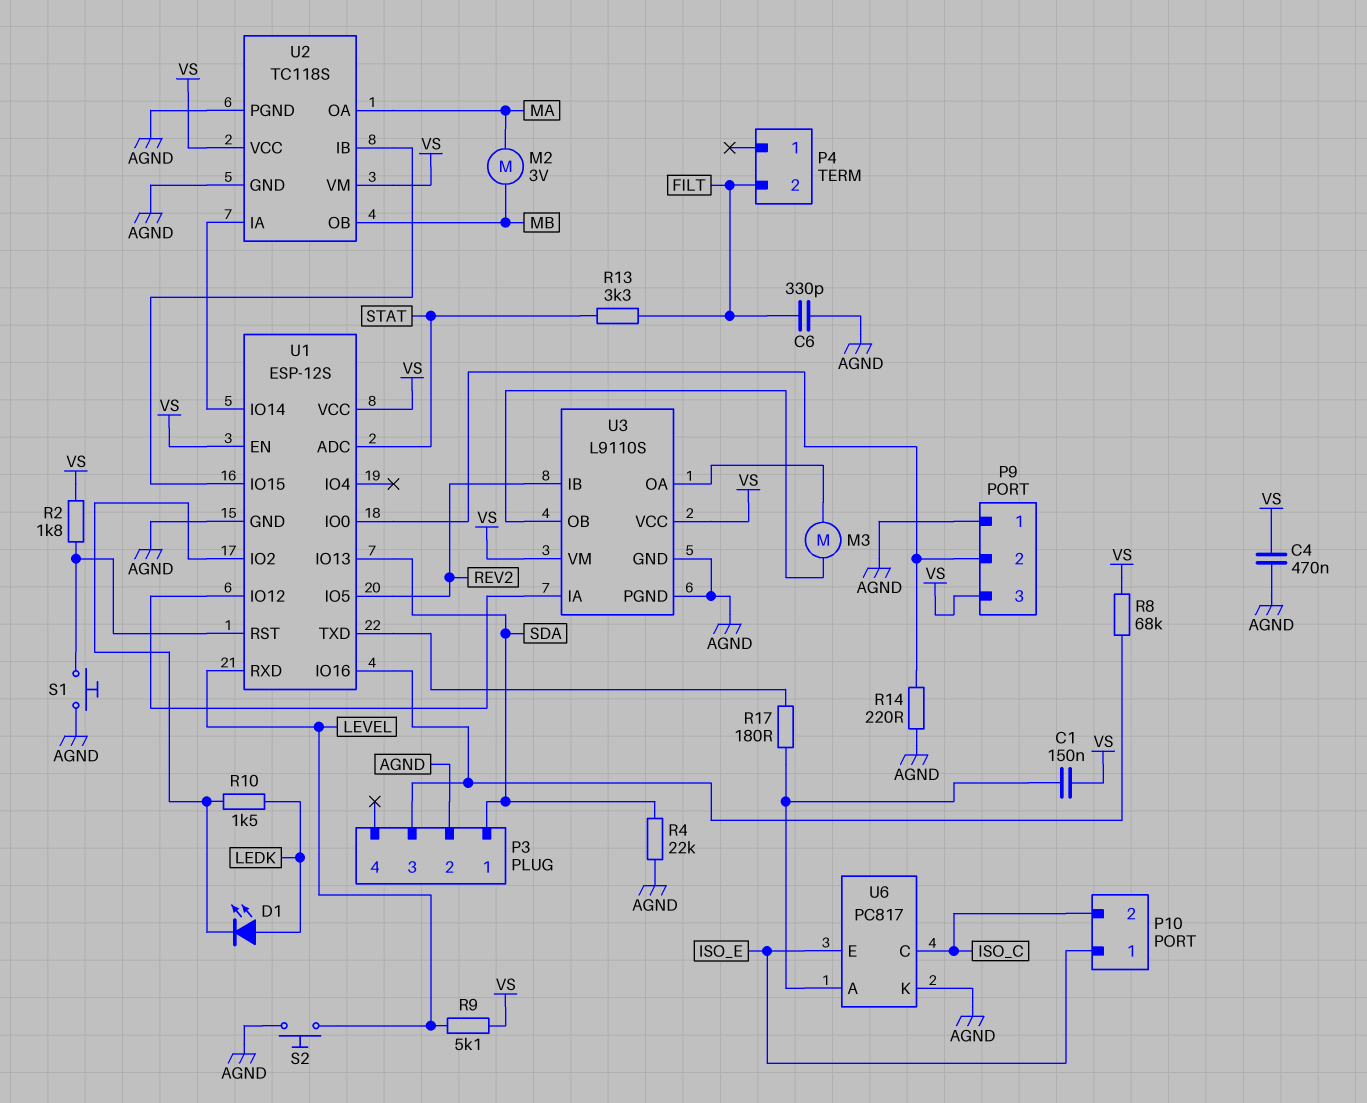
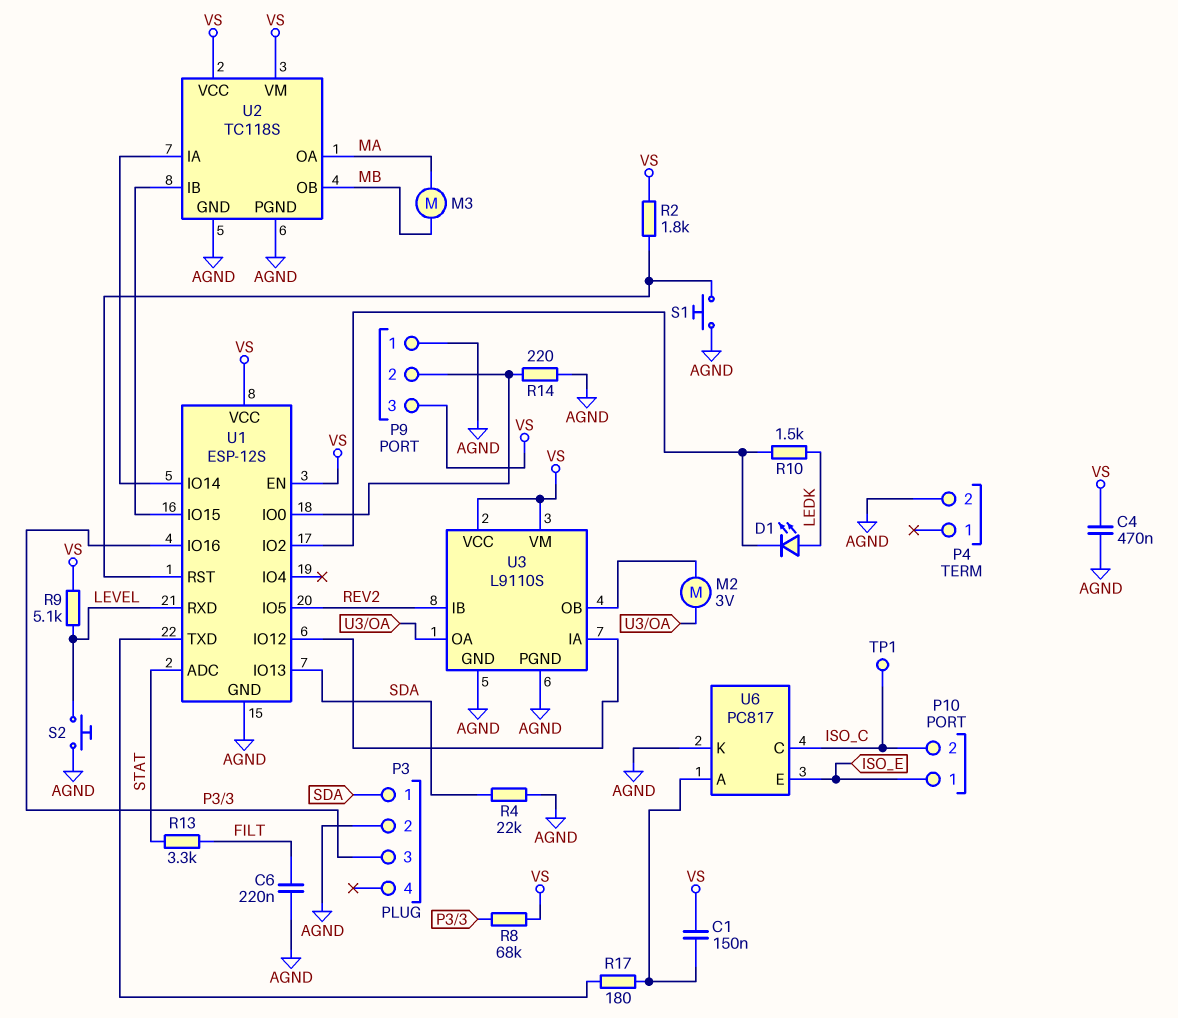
C6: 330pF (AGND, FILT) -> 220nF (AGND, FILT)
M2: motor 3V (MA, MB) -> motor 3V (U3/OA, U3/OB)
M3: motor (U3/OA, U3/OB) -> motor (MA, MB)
P4 pin 2: FILT -> AGND
TP1: none -> test point (ISO_C)

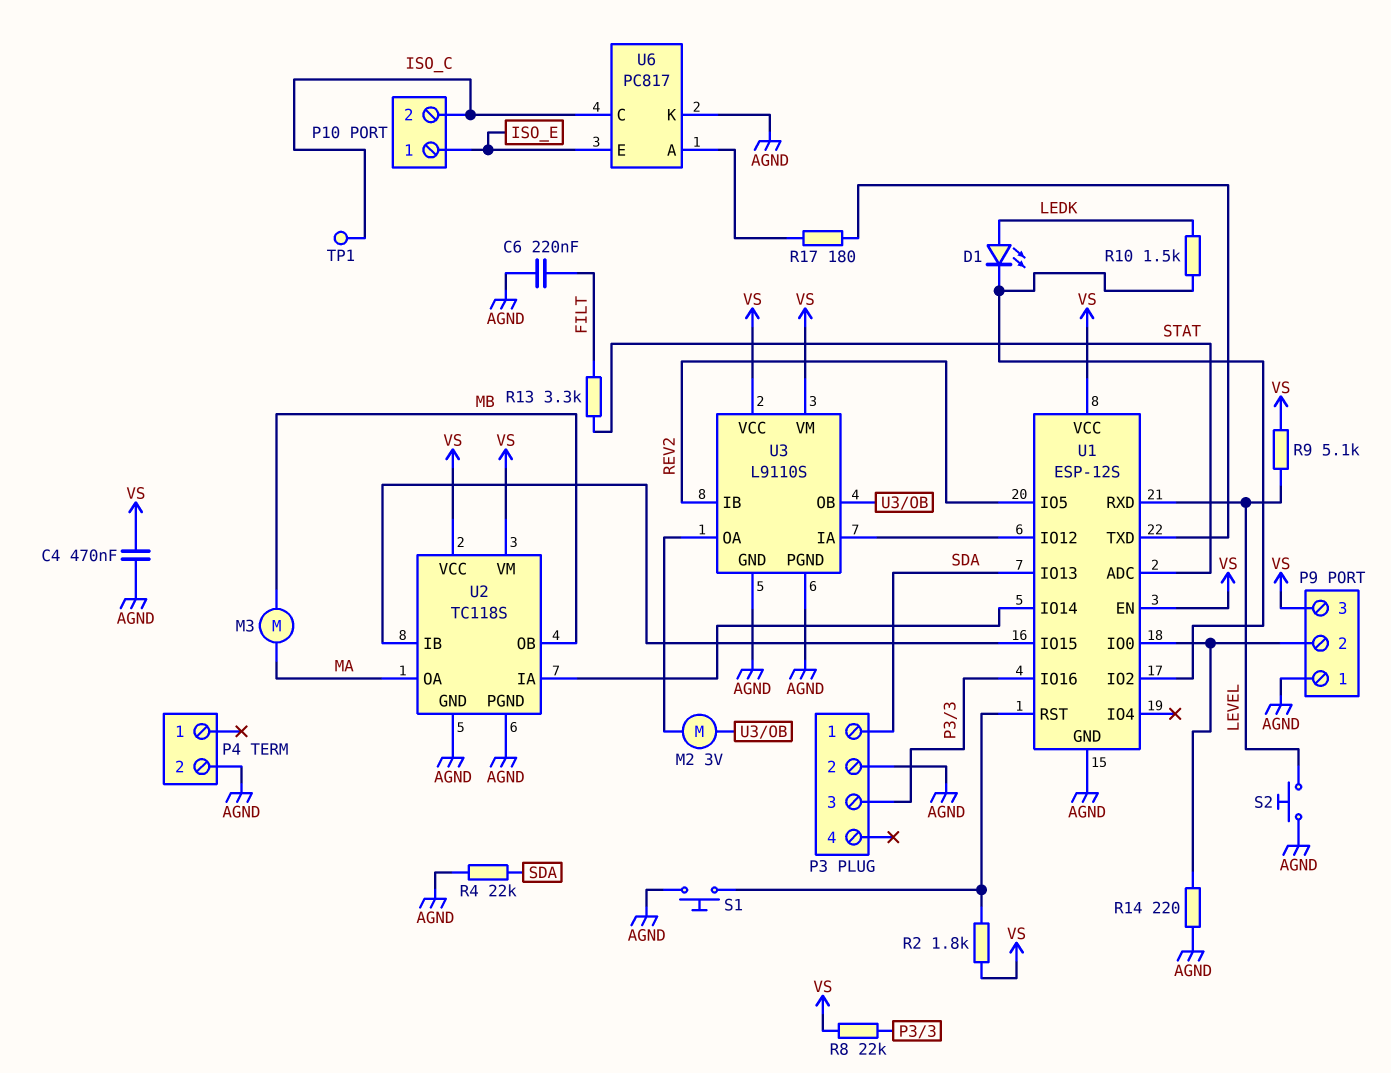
C1: 150nF (U6/A, VS) -> none
R8: 68k (P3/3, VS) -> 22k (P3/3, VS)

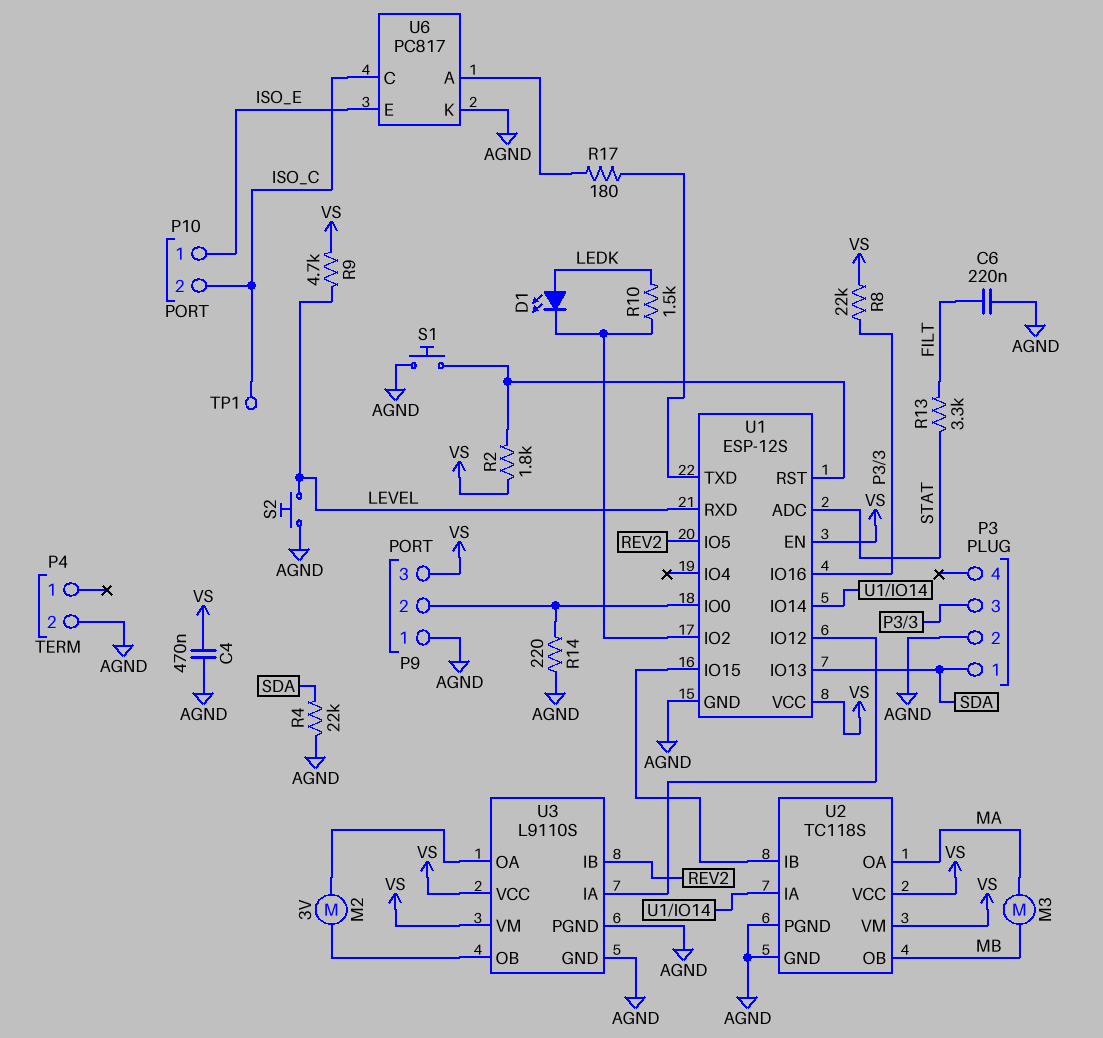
R9: 5.1k (LEVEL, VS) -> 4.7k (LEVEL, VS)

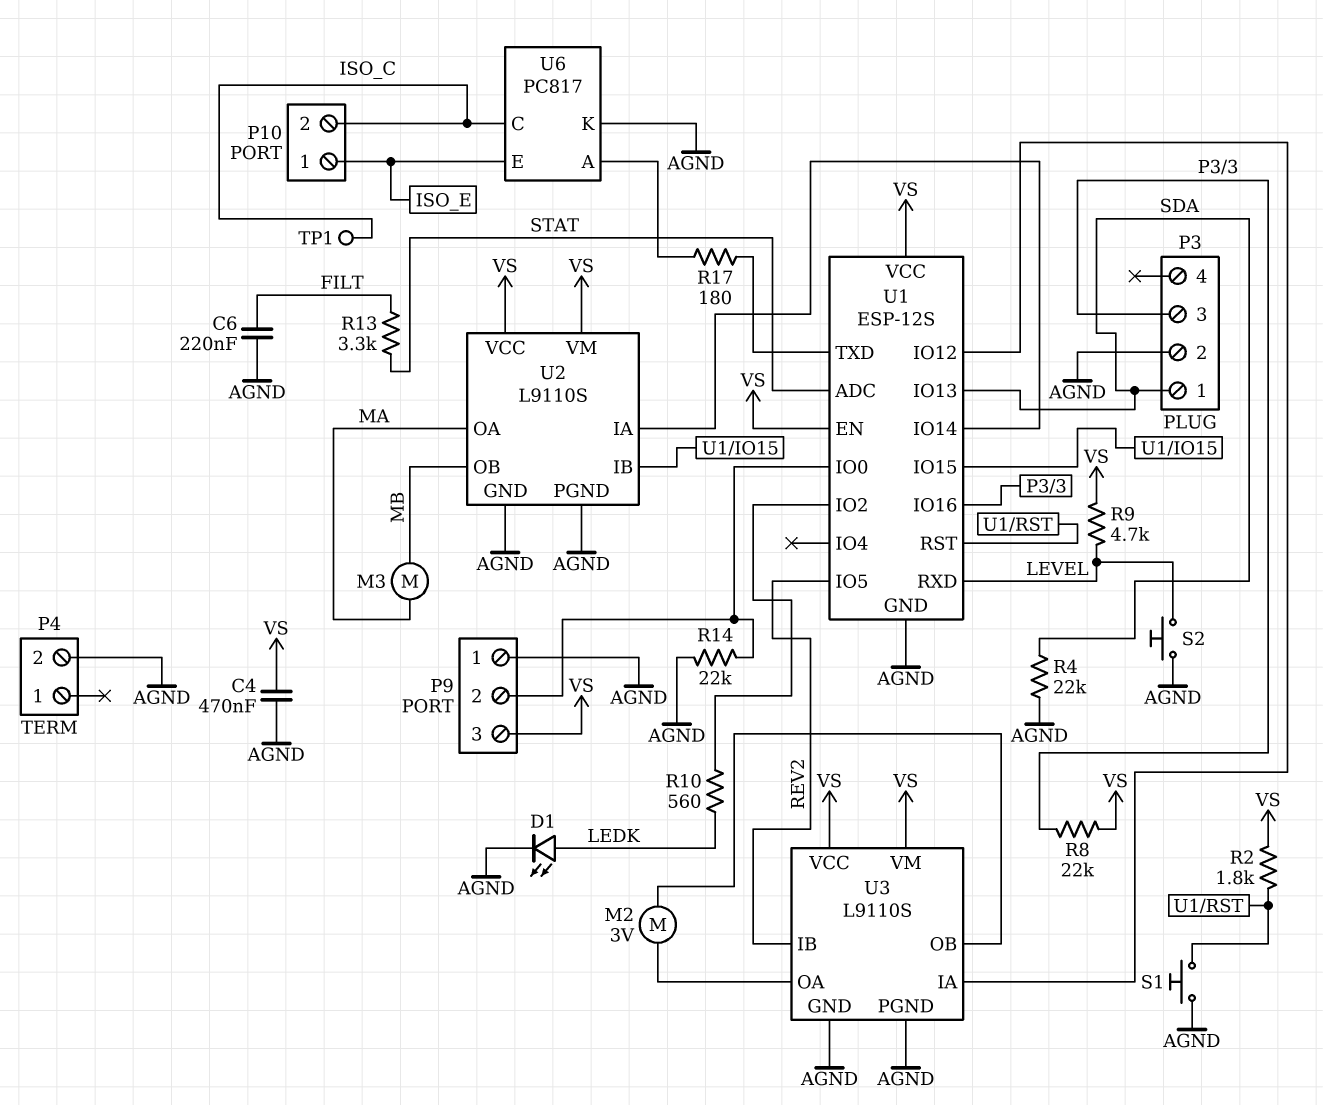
D1: LED (A LEDK, K U1/IO2) -> LED (A LEDK, K AGND)
R10: 1.5k (LEDK, U1/IO2) -> 560 (LEDK, U1/IO2)
R14: 220 (AGND, P9/2) -> 22k (AGND, P9/2)
U2: TC118S -> L9110S

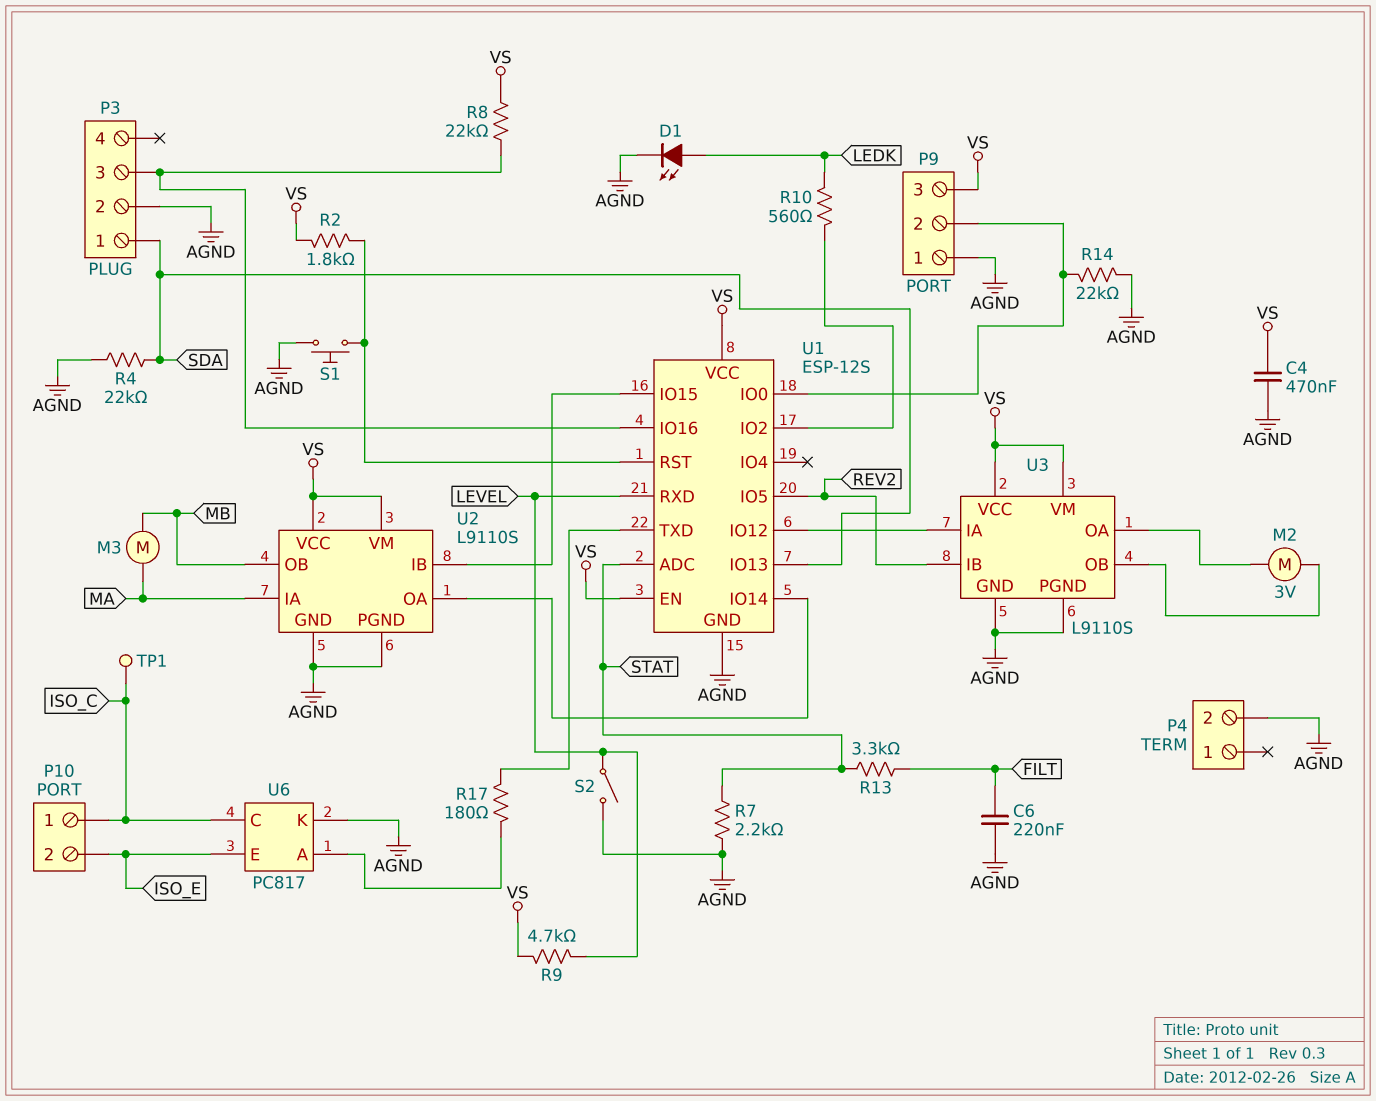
P10 pin 1: ISO_E -> ISO_C
P10 pin 2: ISO_C -> ISO_E
R7: none -> 2.2k (AGND, STAT)
S2: button (AGND, LEVEL) -> switch (AGND, LEVEL)
U2 pin IA: U1/IO14 -> MA
U2 pin OA: MA -> U1/IO14

